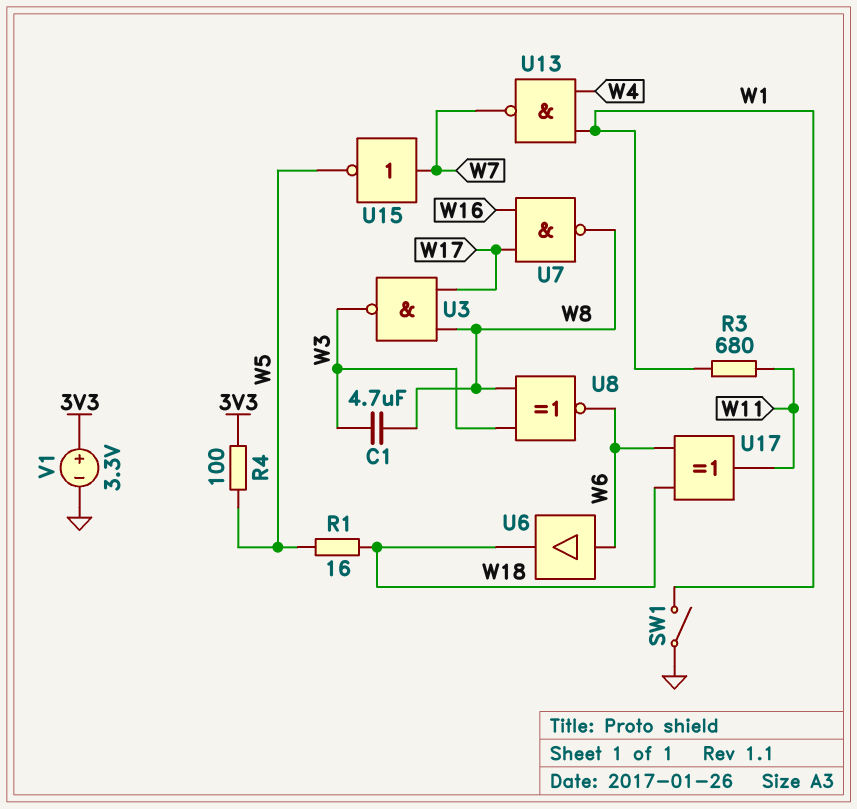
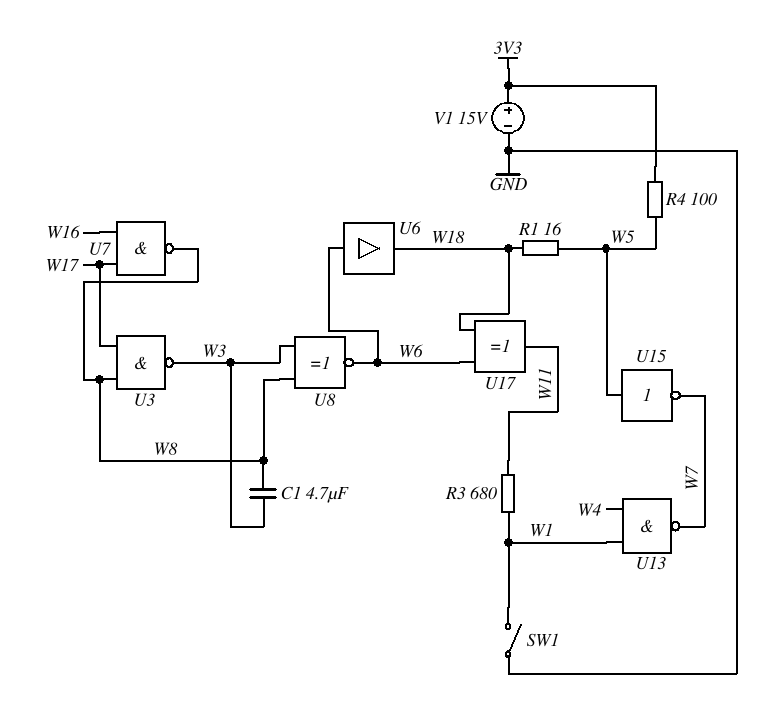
U15: NOT (in W7, out W5) -> NOT (in W5, out W7)
V1: 3.3V (plus 3V3, minus GND) -> 15V (plus 3V3, minus GND)

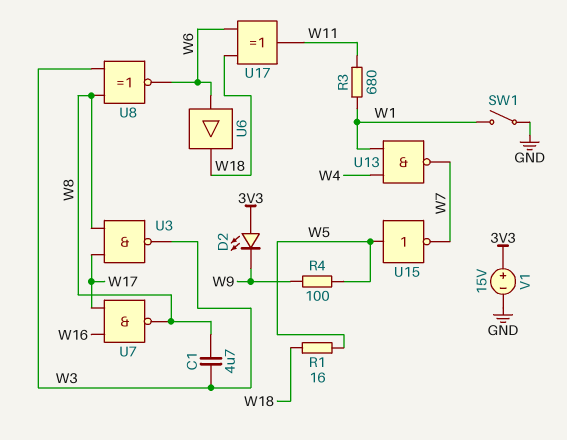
D2: none -> LED (A 3V3, K W9)
R4: 100 (3V3, W5) -> 100 (W5, W9)

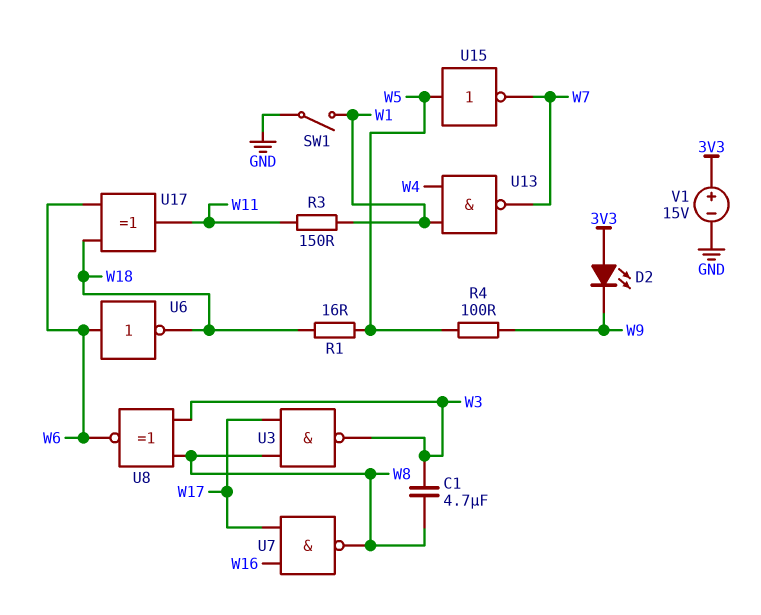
R3: 680 (W1, W11) -> 150 (W1, W11)
U6: buffer (in W6, out W18) -> NOT (in W6, out W18)

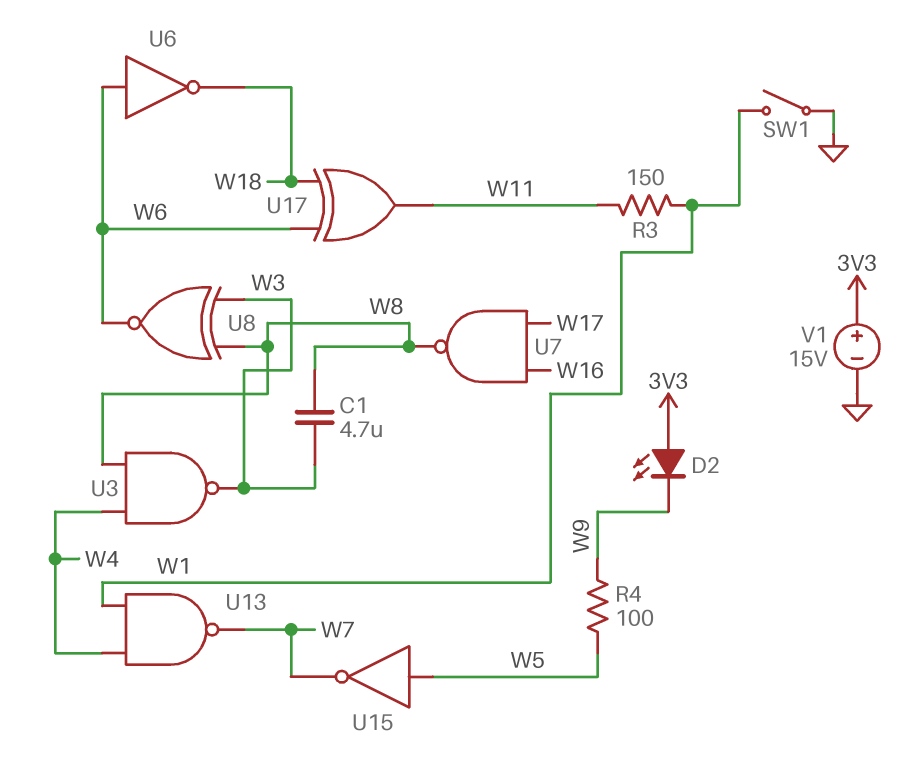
R1: 16 (W5, W18) -> none
U3: NAND (in W8, in W17, out W3) -> NAND (in W4, in W8, out W3)

